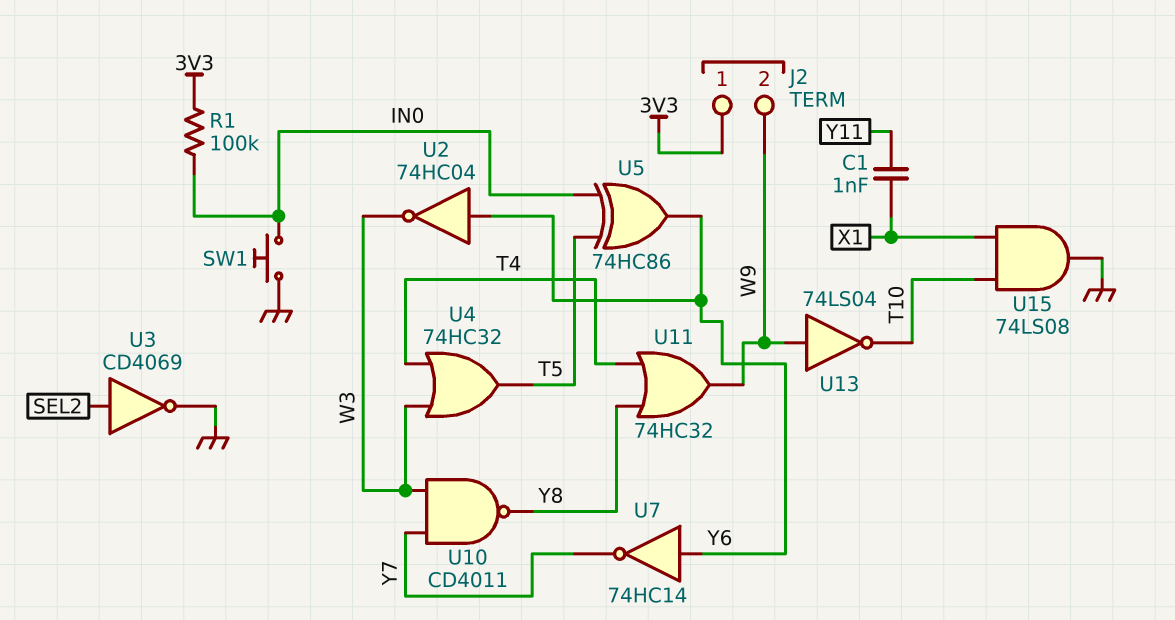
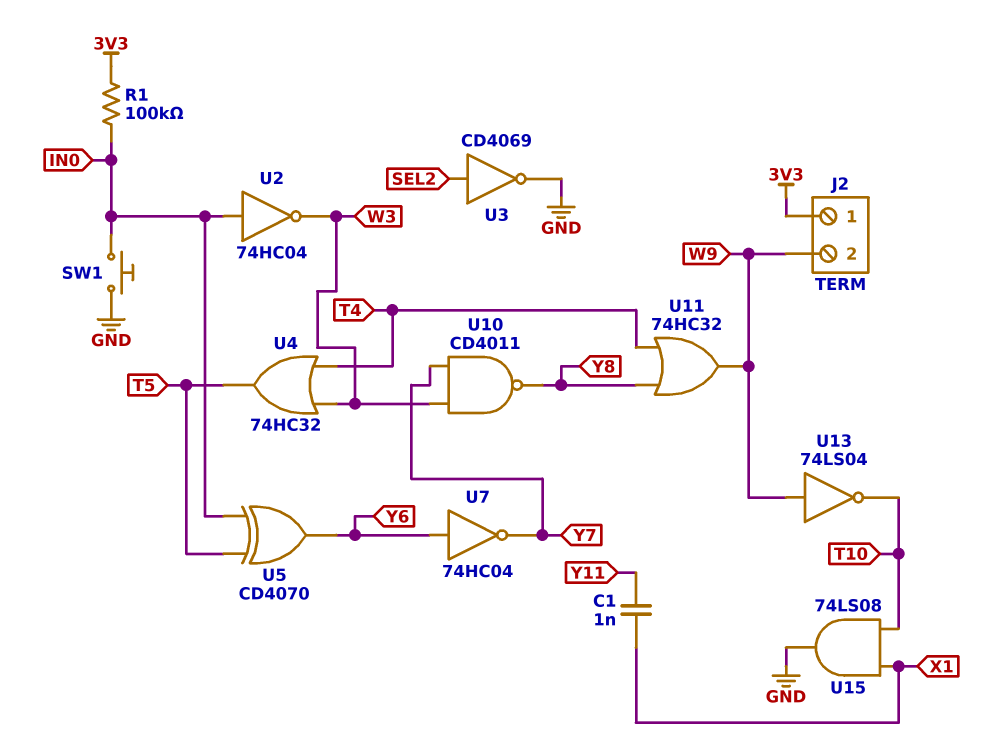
U2: NOT 74HC04 (in Y6, out W3) -> NOT 74HC04 (in IN0, out W3)
U5: XOR 74HC86 (in IN0, in T5, out Y6) -> XOR CD4070 (in IN0, in T5, out Y6)
U7: NOT 74HC14 (in Y6, out Y7) -> NOT 74HC04 (in Y6, out Y7)

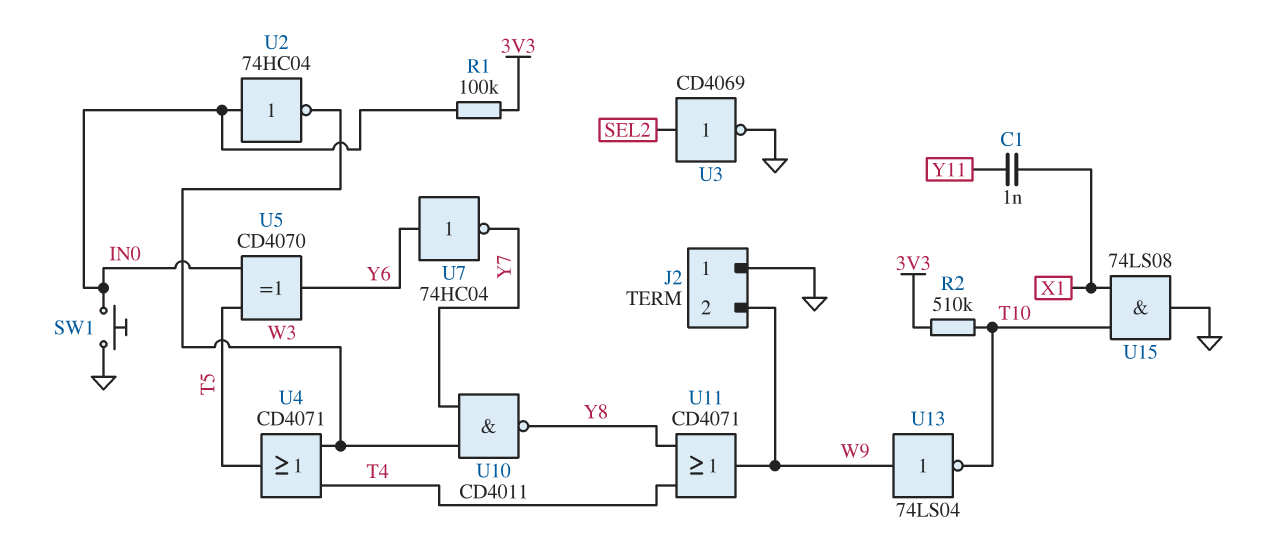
J2 pin 1: 3V3 -> GND
R2: none -> 510k (3V3, T10)
U4: OR 74HC32 (in T4, in W3, out T5) -> OR CD4071 (in T4, in W3, out T5)
U11: OR 74HC32 (in T4, in Y8, out W9) -> OR CD4071 (in T4, in Y8, out W9)

